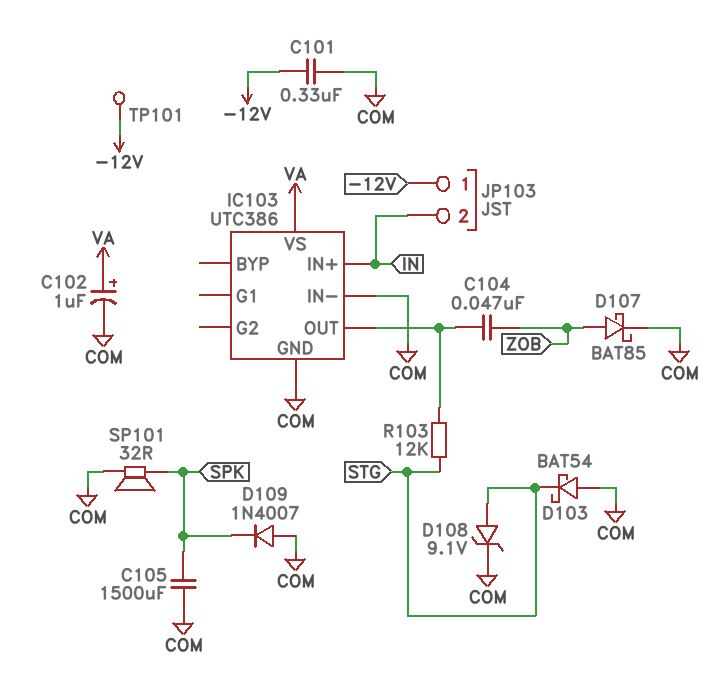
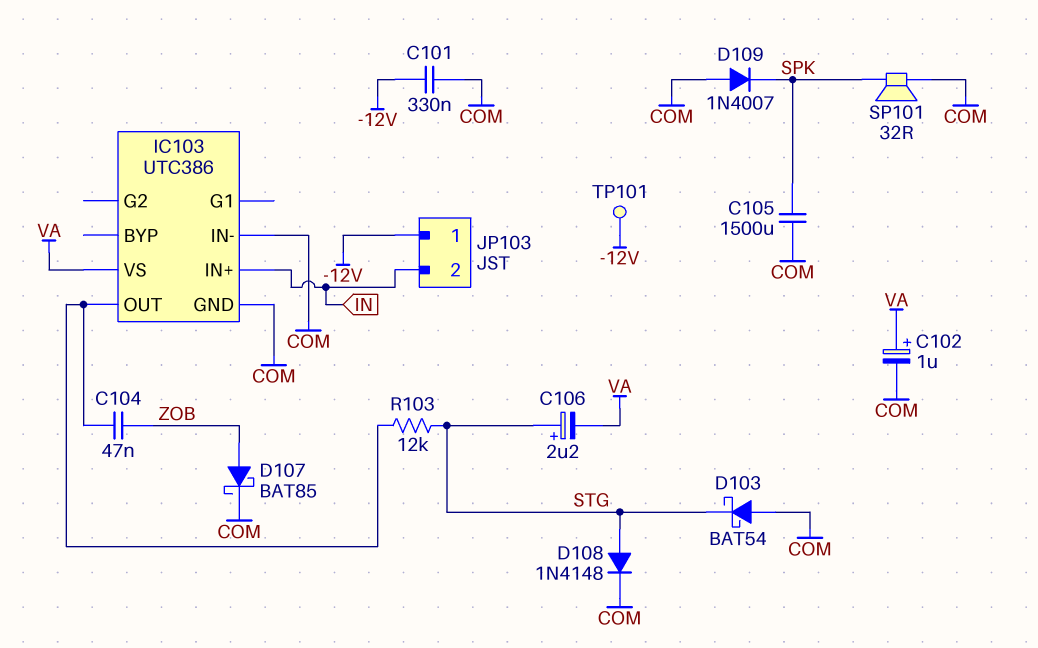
C106: none -> 2.2uF (plus STG, minus VA)
D108: zener 9.1V (A STG, K COM) -> diode 1N4148 (A STG, K COM)

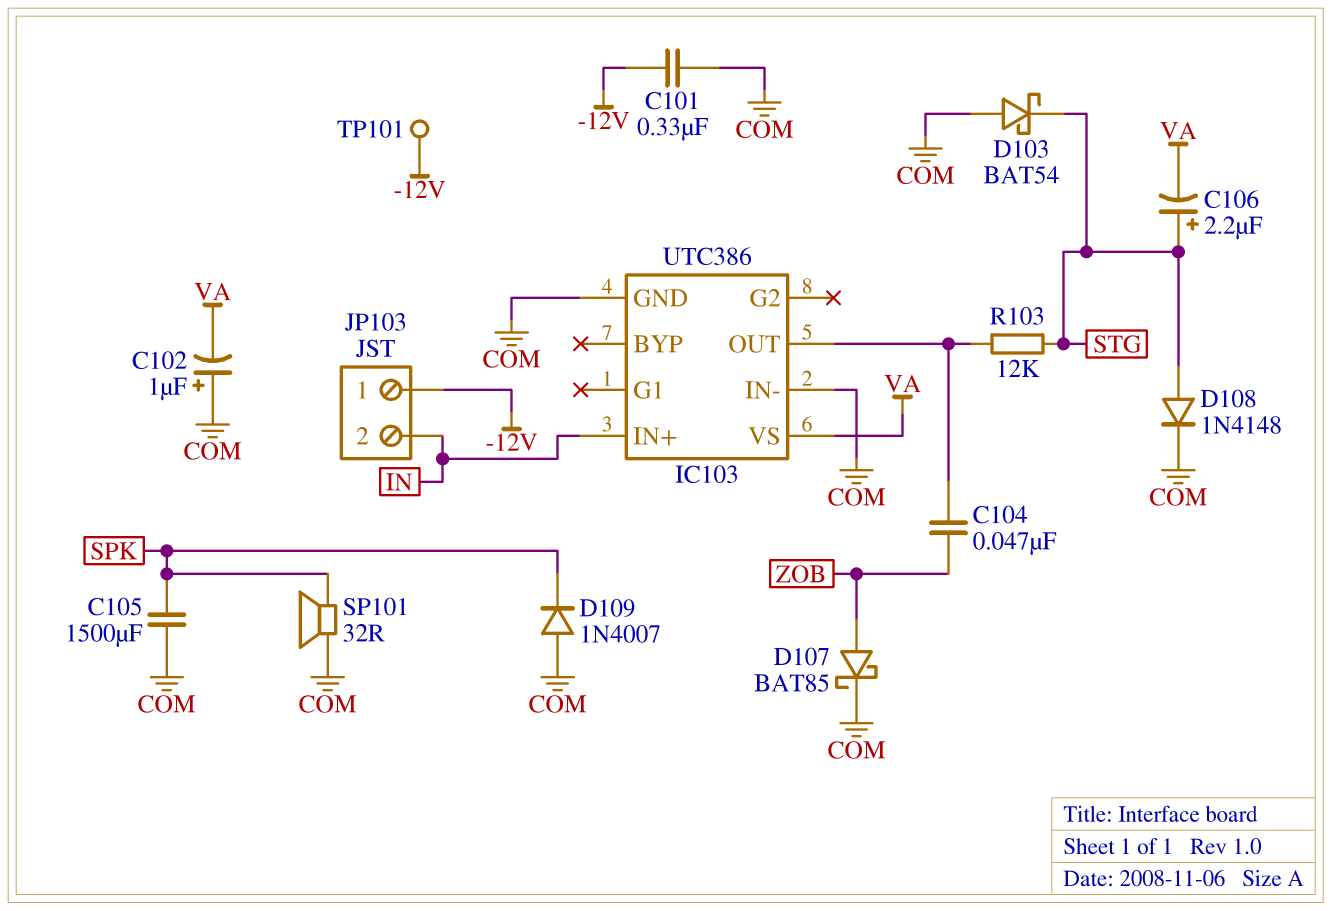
C102: 1uF (plus VA, minus COM) -> 1uF (plus COM, minus VA)

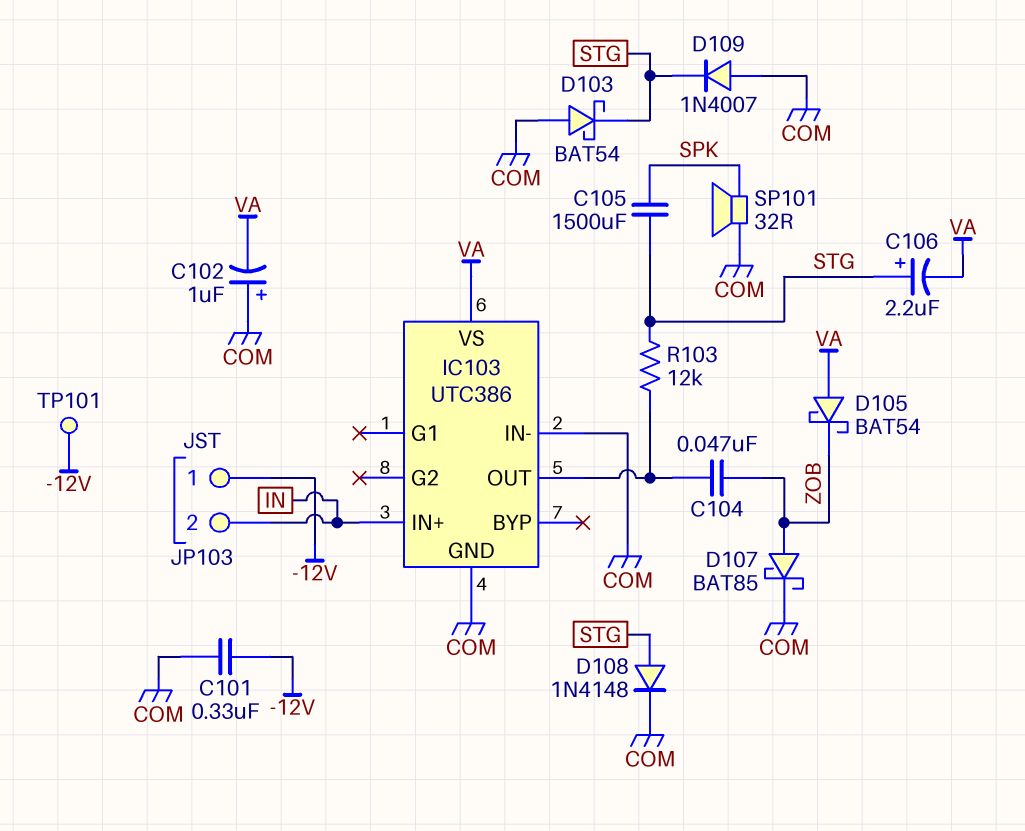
C105: 1500uF (COM, SPK) -> 1500uF (SPK, STG)
D105: none -> schottky BAT54 (A VA, K ZOB)
D109: diode 1N4007 (A COM, K SPK) -> diode 1N4007 (A COM, K STG)

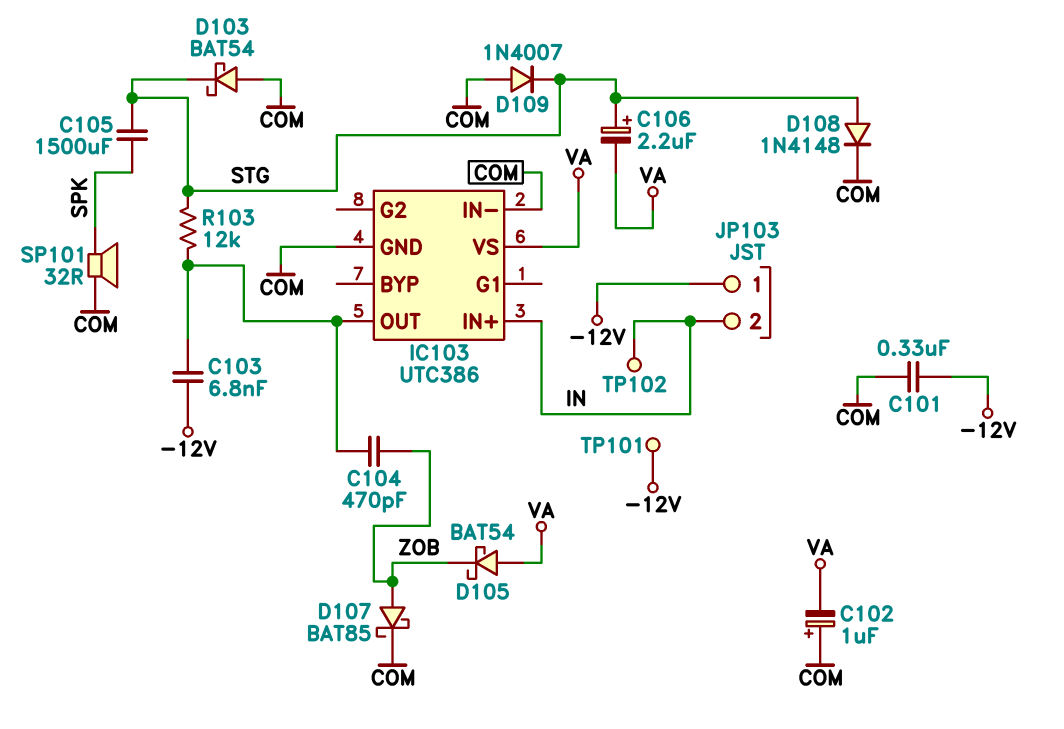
C103: none -> 6.8nF (-12V, IC103/OUT)
C104: 47nF (IC103/OUT, ZOB) -> 470pF (IC103/OUT, ZOB)
TP102: none -> test point (IN)

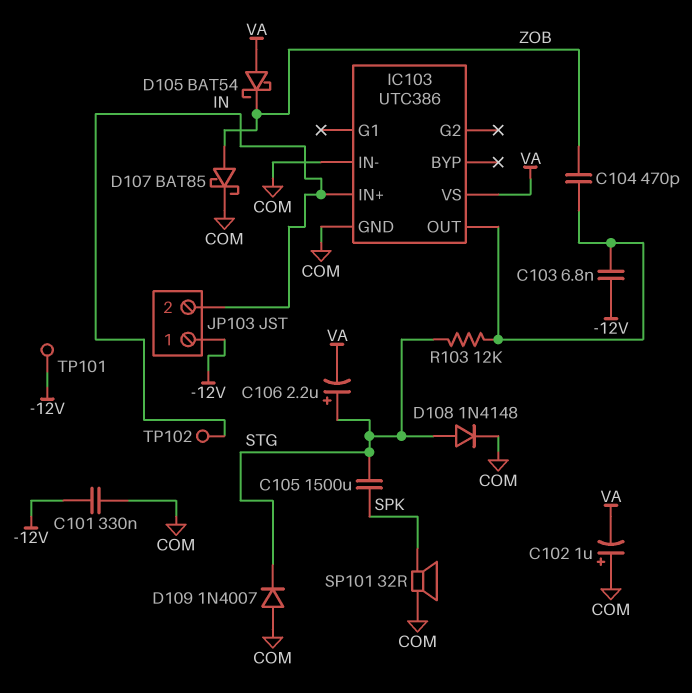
D103: schottky BAT54 (A COM, K STG) -> none

